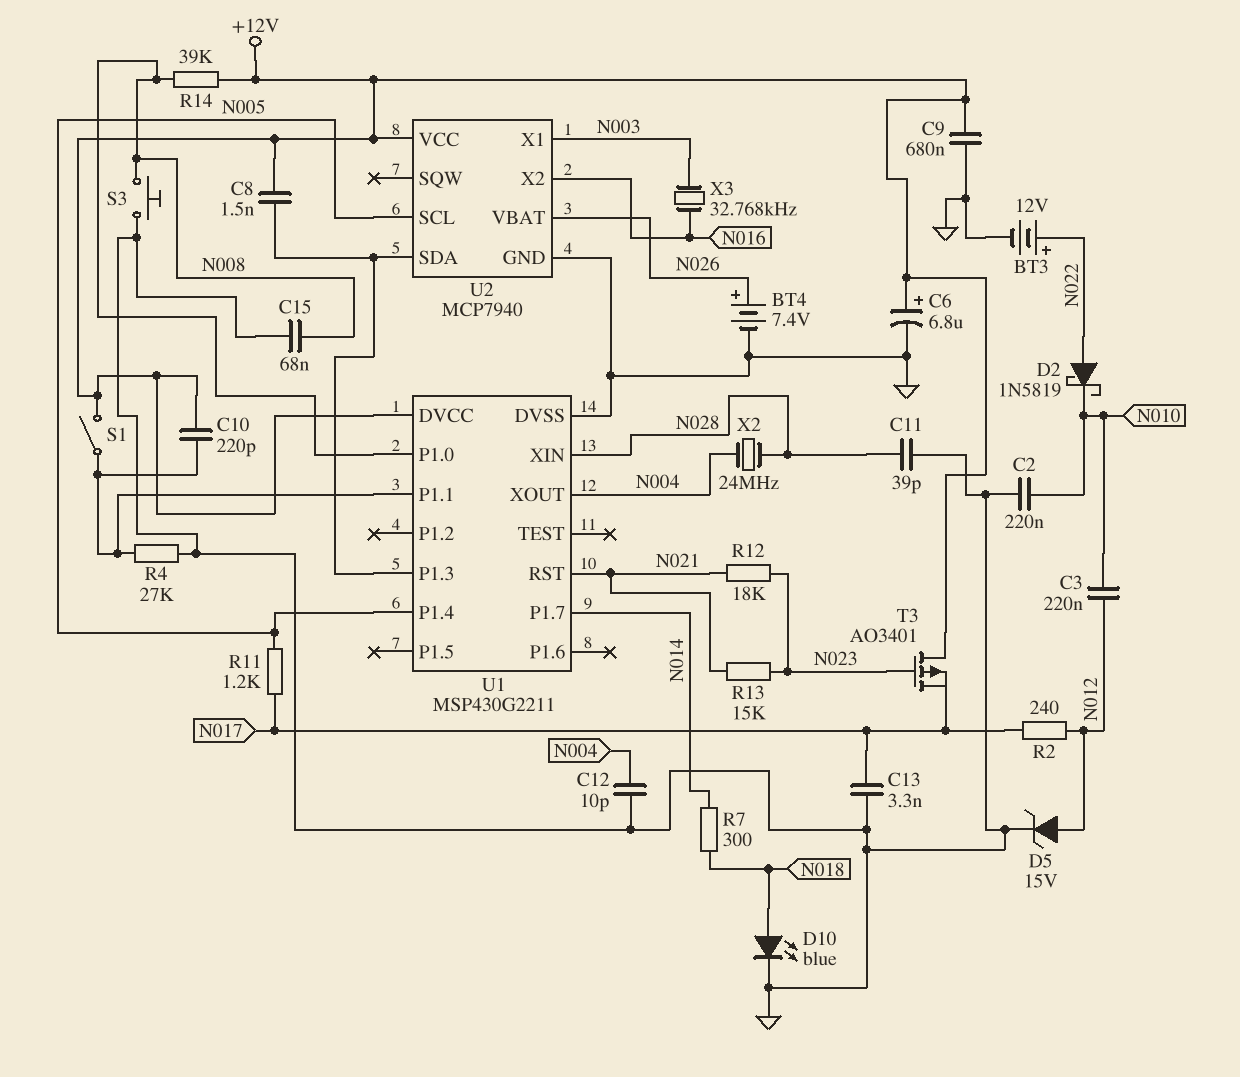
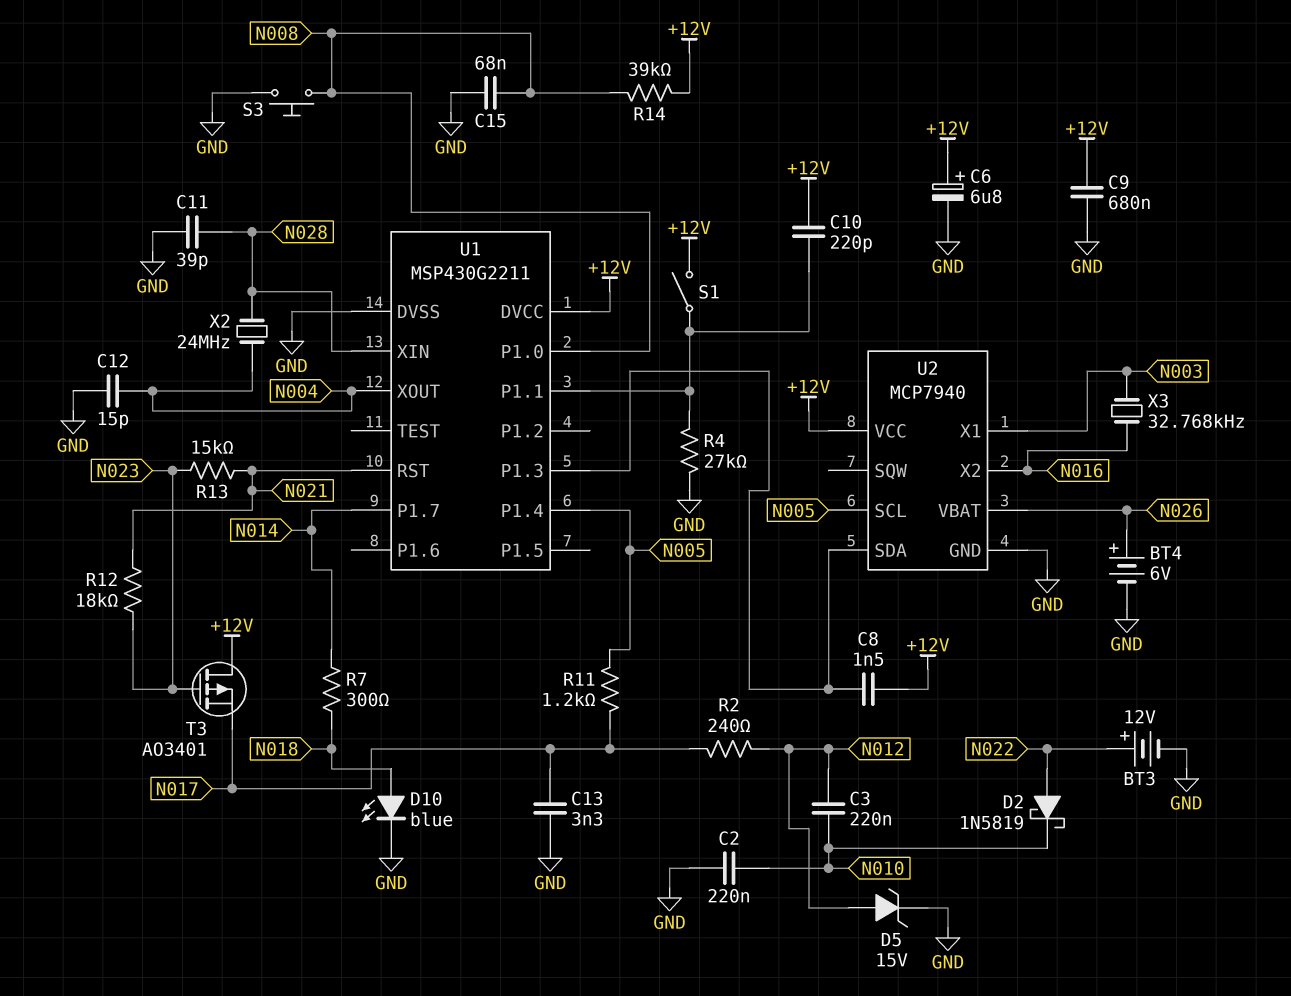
BT4: 7.4V (plus N026, minus GND) -> 6V (plus N026, minus GND)
C12: 10pF (GND, N004) -> 15pF (GND, N004)

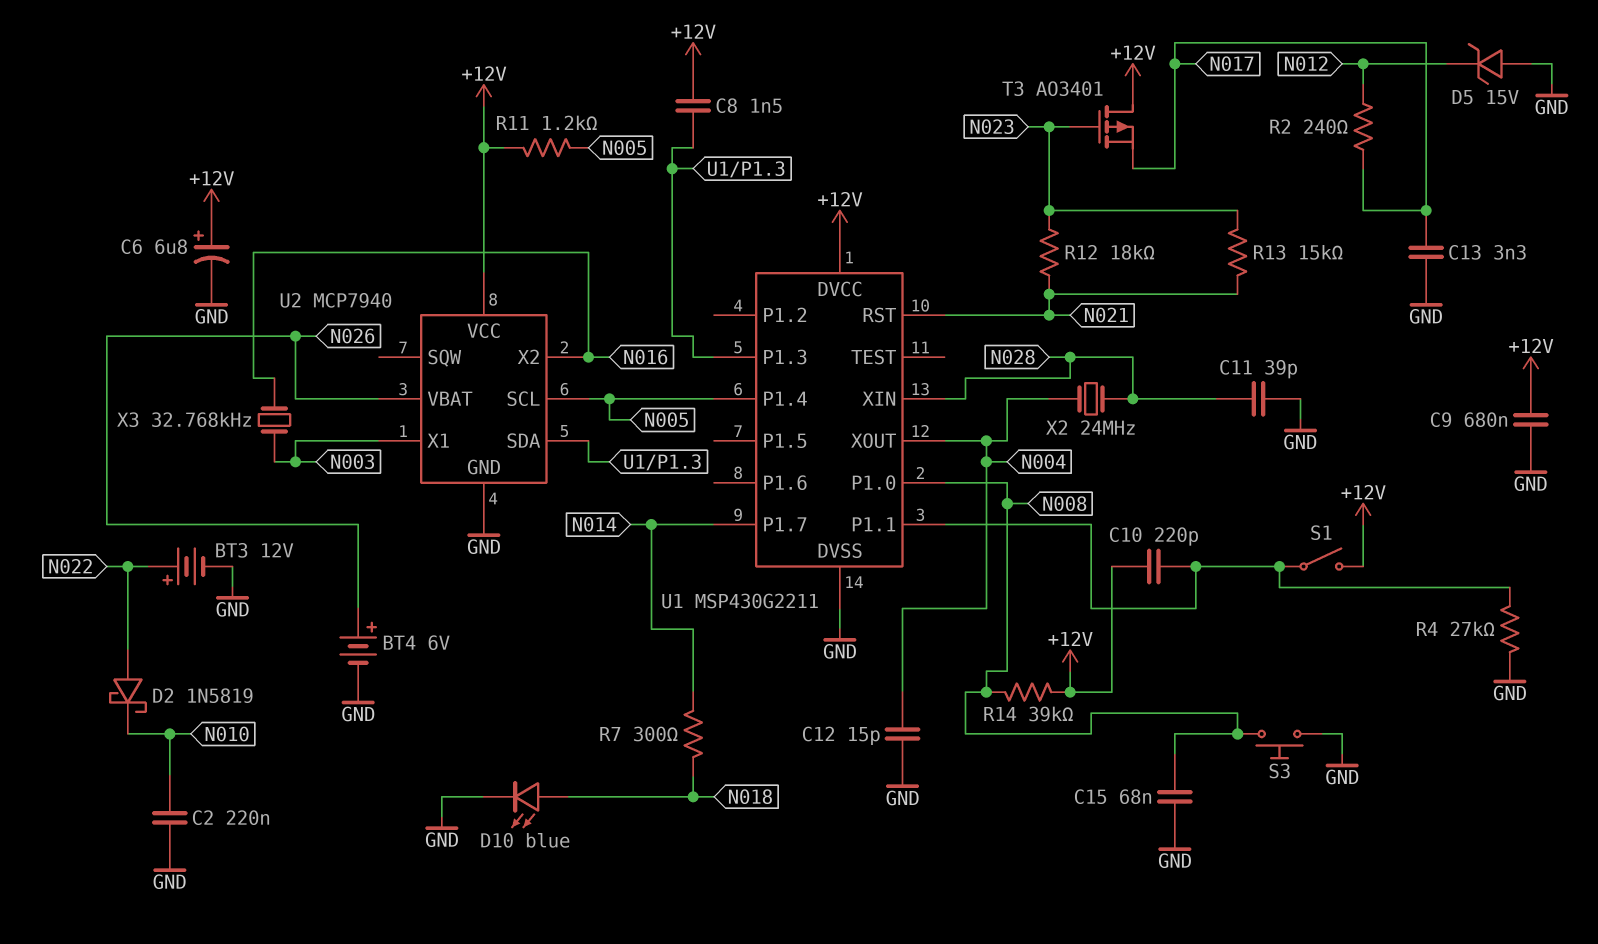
C3: 220nF (N010, N012) -> none
D5: zener 15V (A N012, K GND) -> zener 15V (A GND, K N012)
R11: 1.2k (N005, N017) -> 1.2k (+12V, N005)

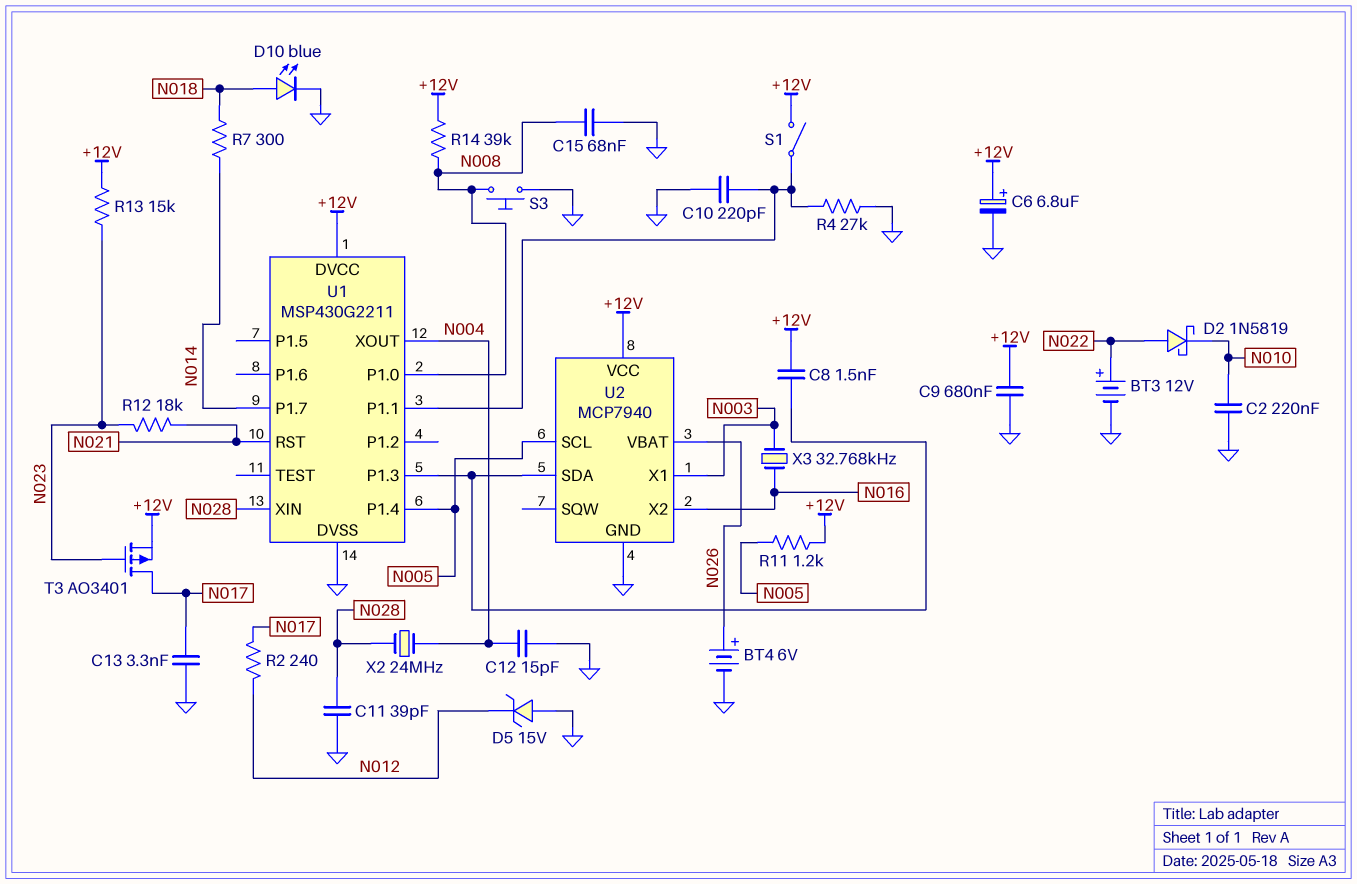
C10: 220pF (+12V, U1/P1.1) -> 220pF (GND, U1/P1.1)
R13: 15k (N021, N023) -> 15k (+12V, N023)
T3: PMOS AO3401 (G N023, D +12V, S N017) -> PMOS AO3401 (G N023, D N017, S +12V)

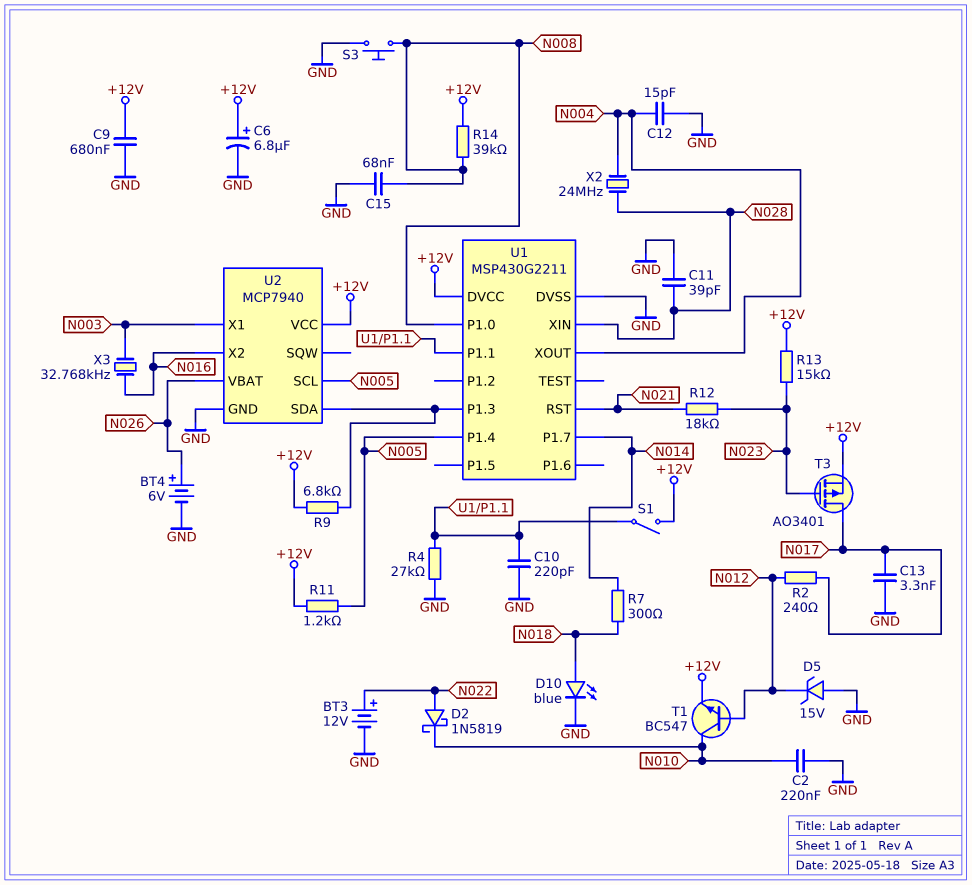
C8: 1.5nF (+12V, U1/P1.3) -> none
R9: none -> 6.8k (+12V, U1/P1.3)
T1: none -> NPN BC547 (B N012, C N010, E +12V)

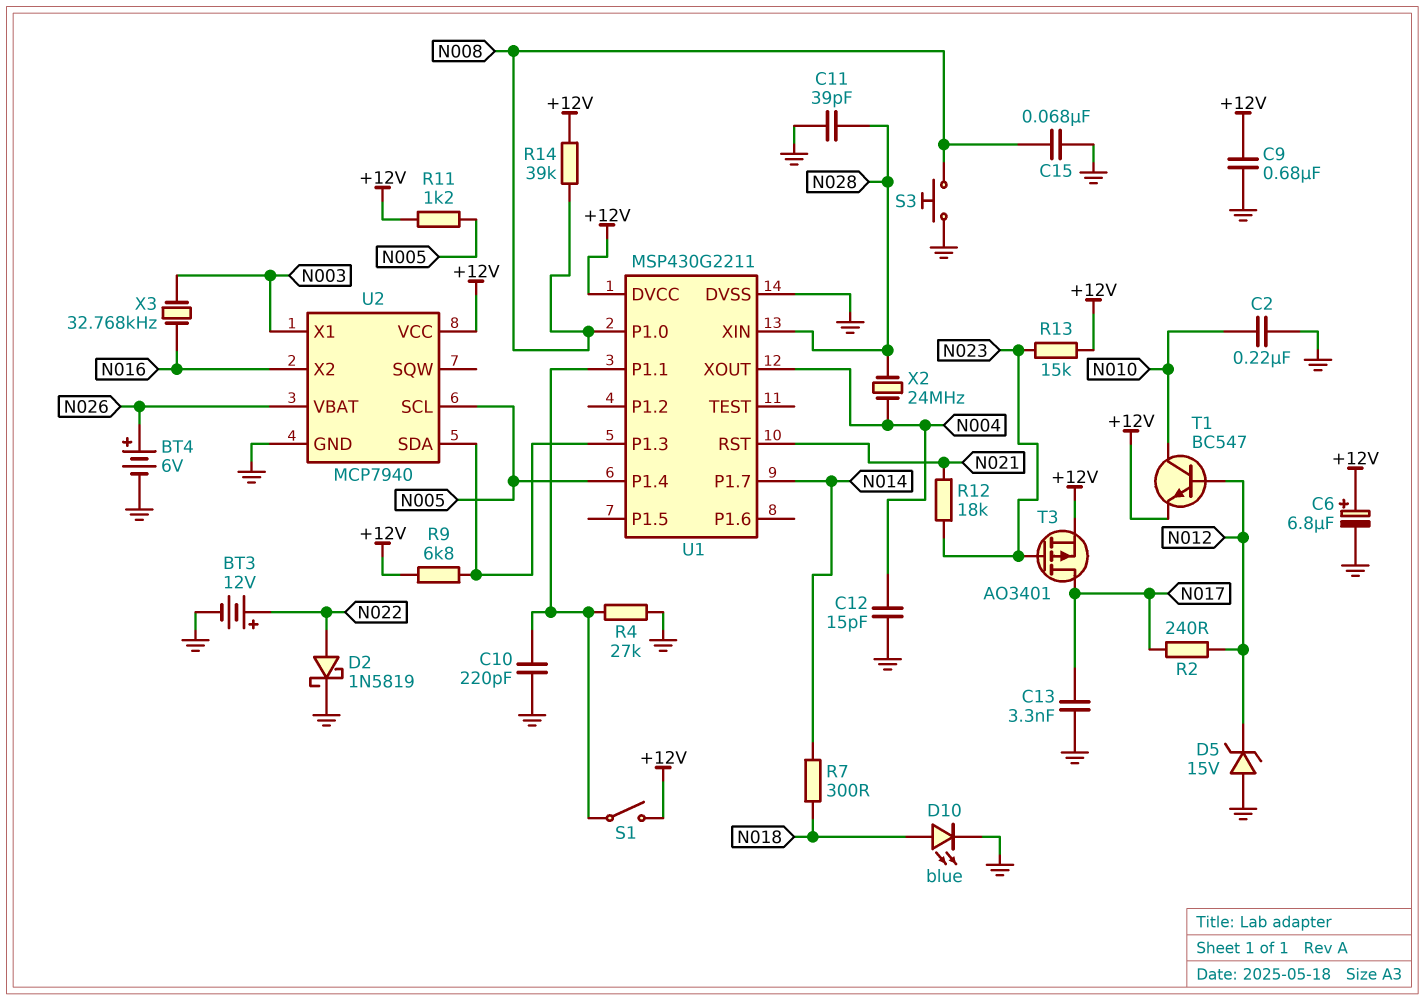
D2: schottky 1N5819 (A N022, K N010) -> schottky 1N5819 (A N022, K GND)

